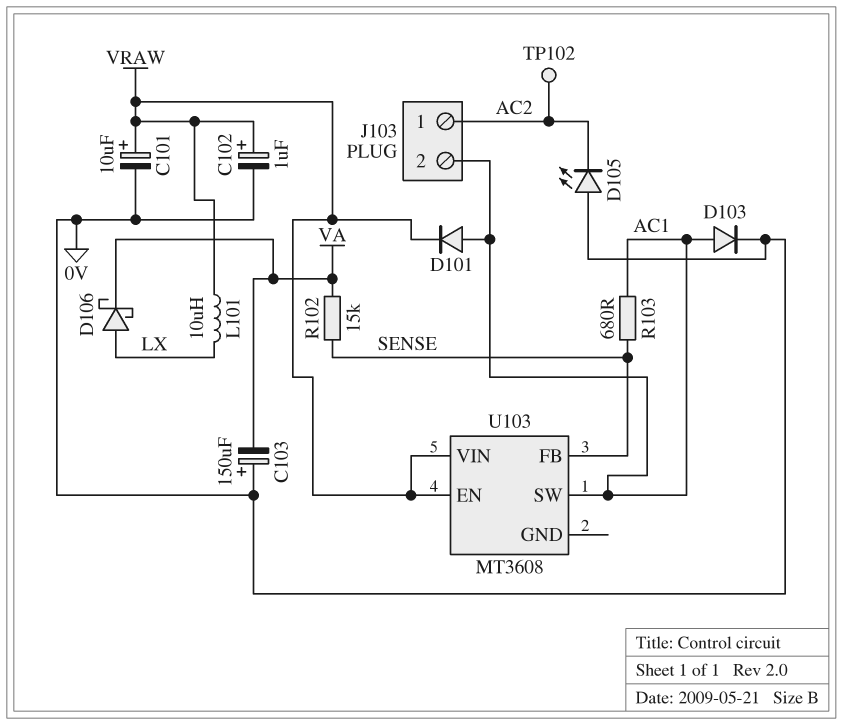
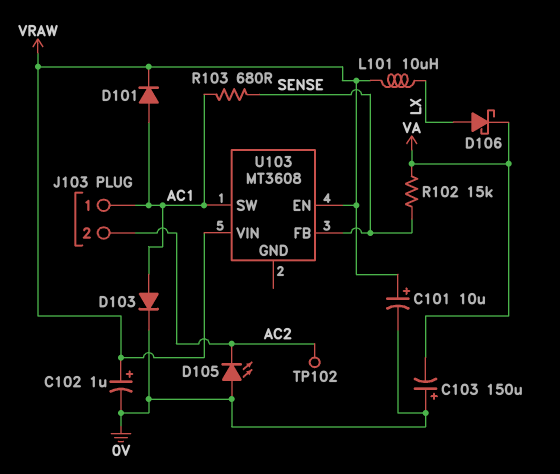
J103 pin 1: AC2 -> AC1
J103 pin 2: AC1 -> AC2

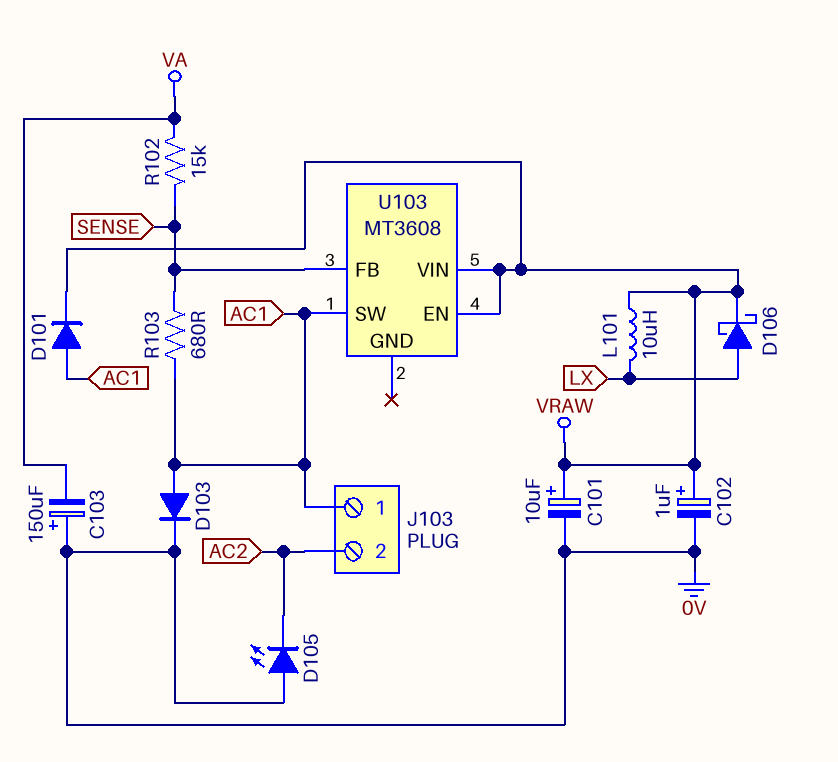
D106: schottky (A LX, K VA) -> schottky (A LX, K VRAW)
TP102: test point (AC2) -> none

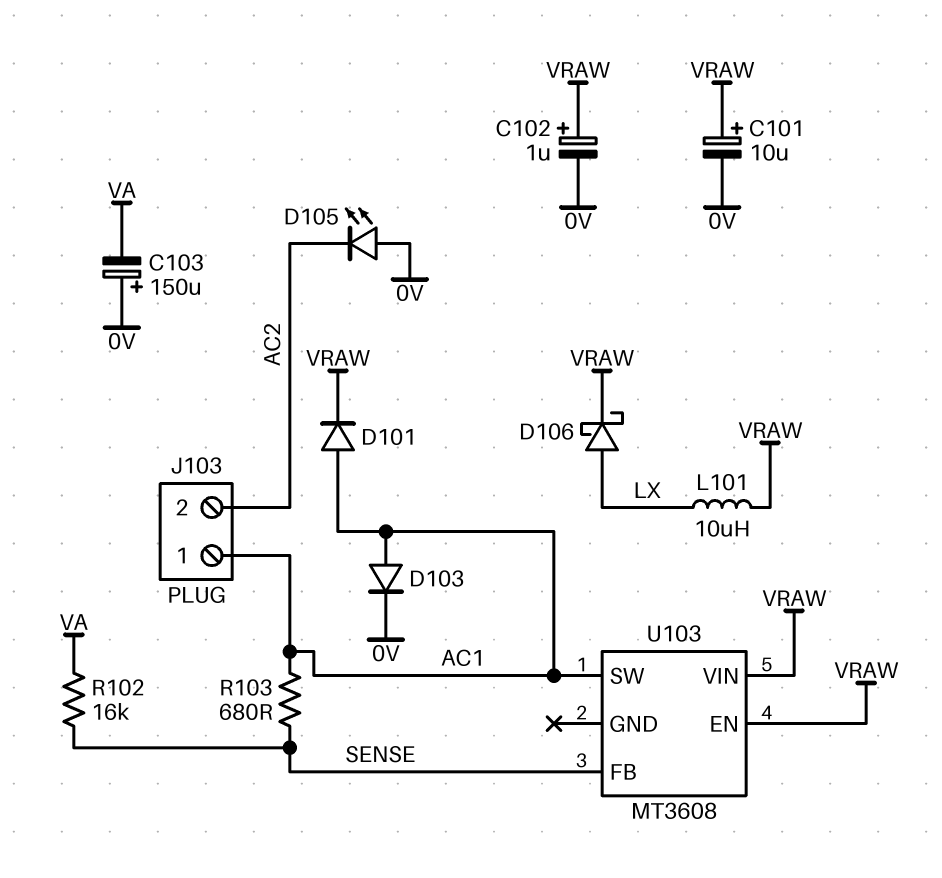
R102: 15k (SENSE, VA) -> 16k (SENSE, VA)

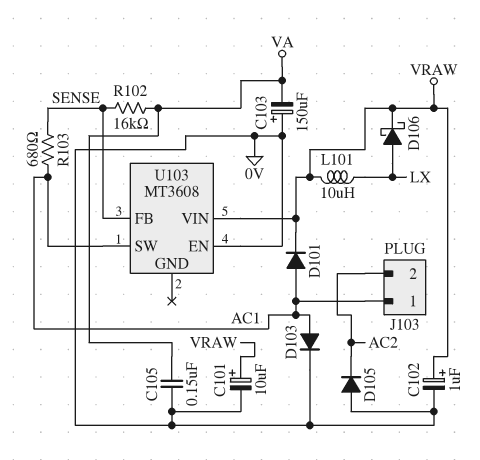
C105: none -> 150nF (0V, VA)
D105: LED (A 0V, K AC2) -> diode (A 0V, K AC2)
U103 pin EN: VRAW -> 0V

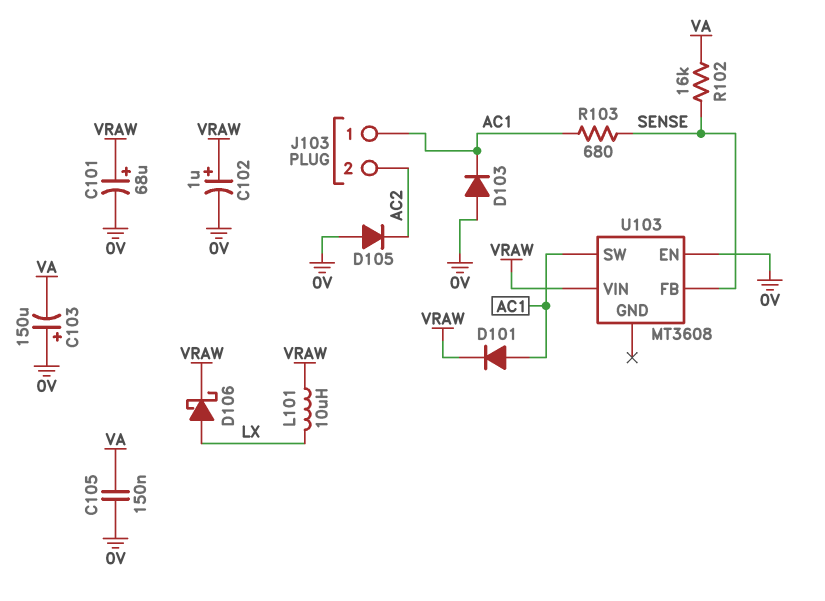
C101: 10uF (plus VRAW, minus 0V) -> 68uF (plus VRAW, minus 0V)
D103: diode (A AC1, K 0V) -> diode (A 0V, K AC1)

